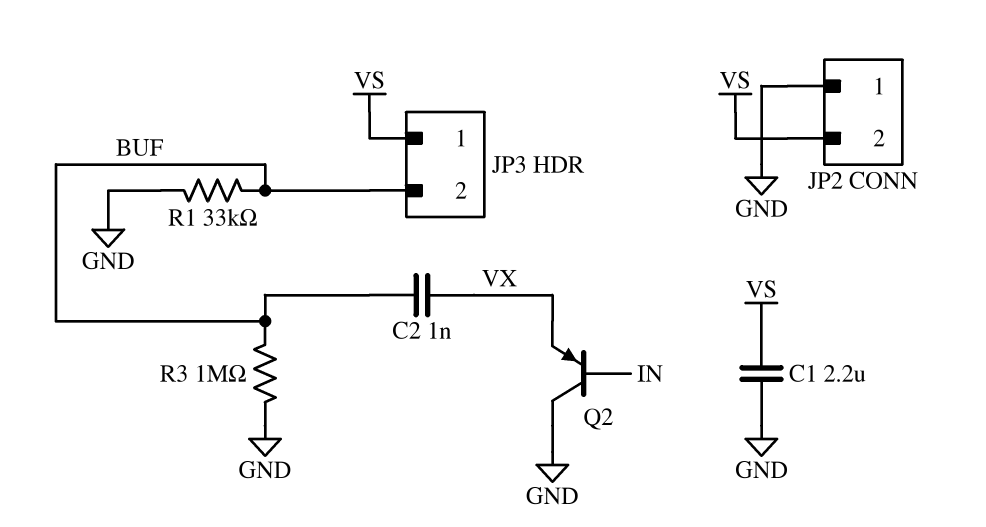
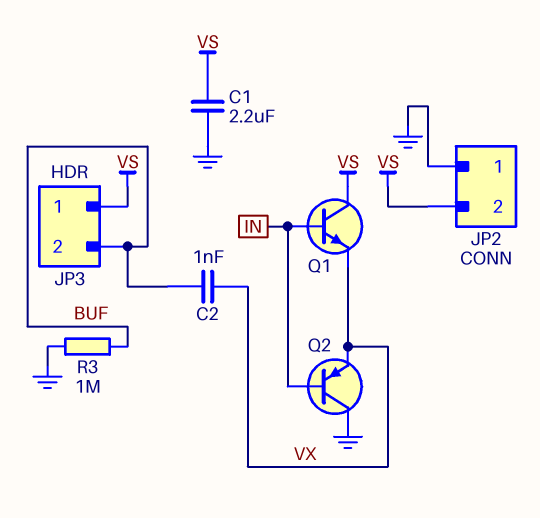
Q1: none -> NPN (B IN, C VS, E VX)
R1: 33k (BUF, GND) -> none

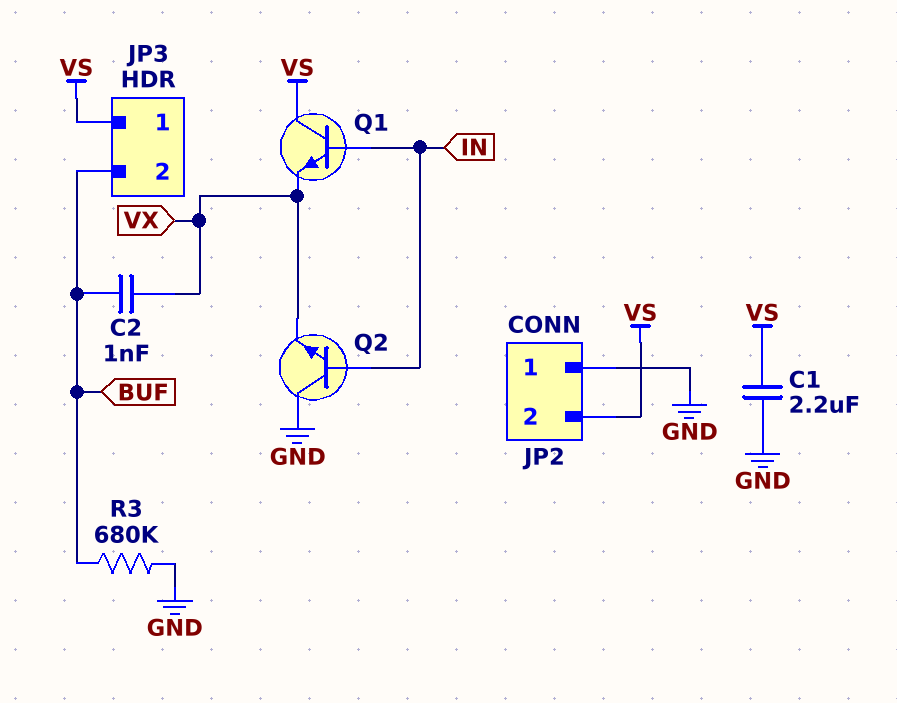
Q2: PNP (B IN, C GND, E VX) -> NPN (B IN, C GND, E VX)
R3: 1M (BUF, GND) -> 680k (BUF, GND)

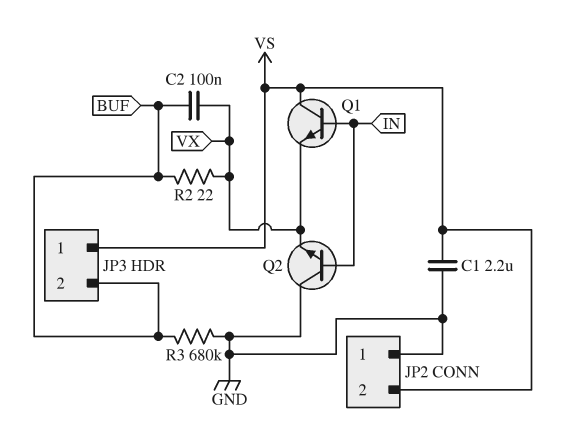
C2: 1nF (BUF, VX) -> 100nF (BUF, VX)
R2: none -> 22 (BUF, VX)

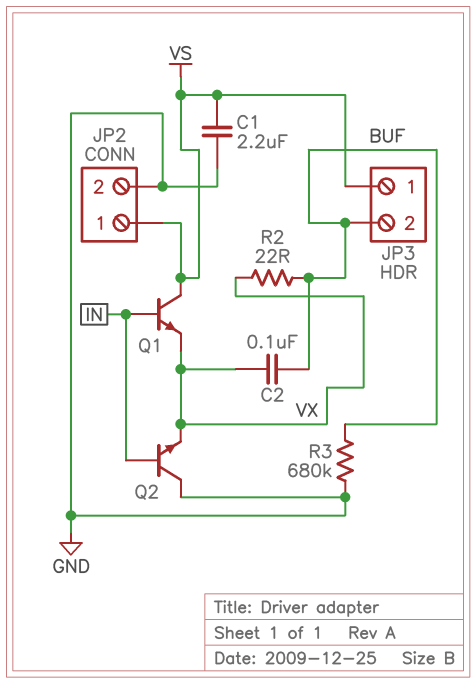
JP2 pin 1: GND -> VS
JP2 pin 2: VS -> GND

